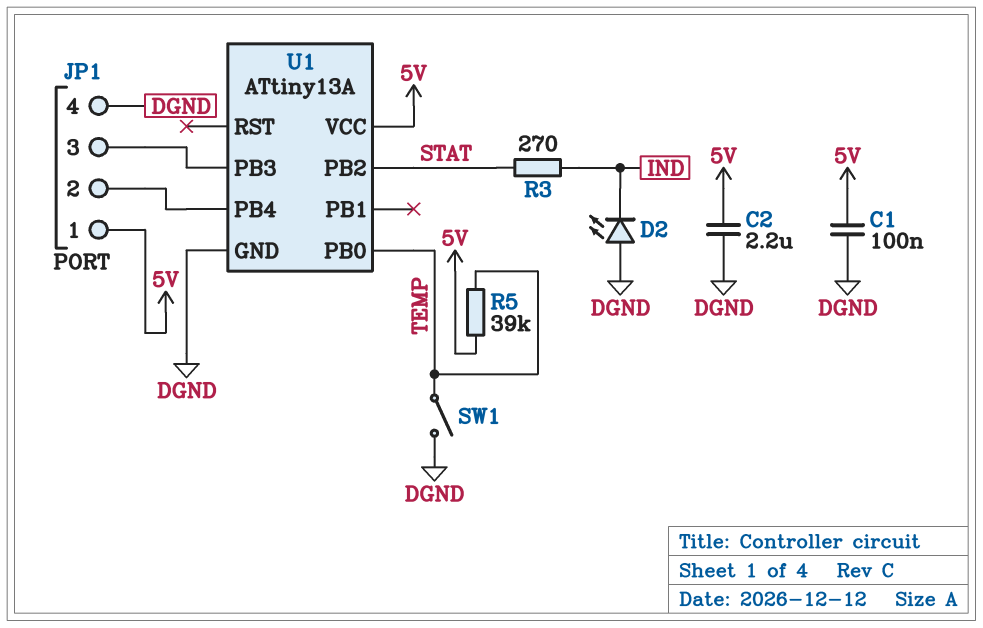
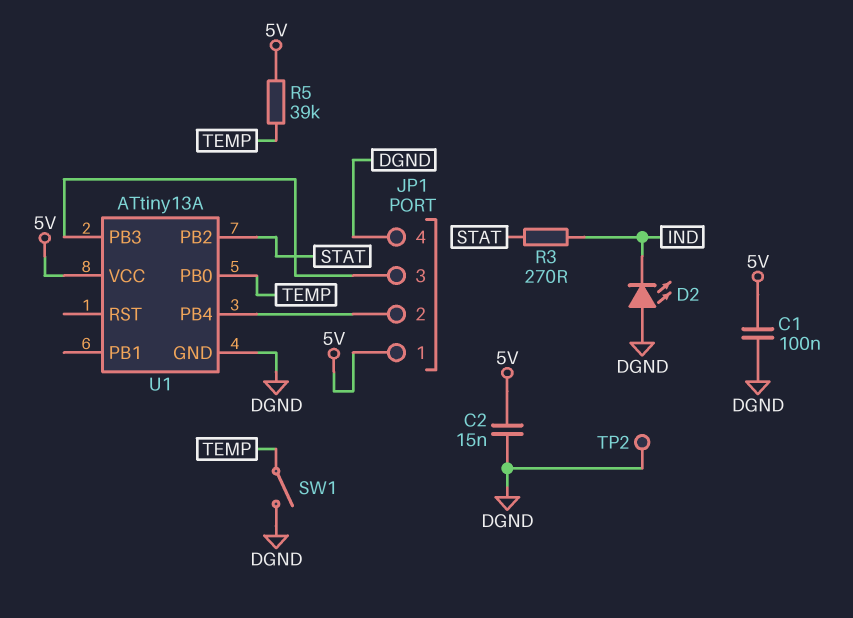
C2: 2.2uF (5V, DGND) -> 15nF (5V, DGND)
TP2: none -> test point (DGND)

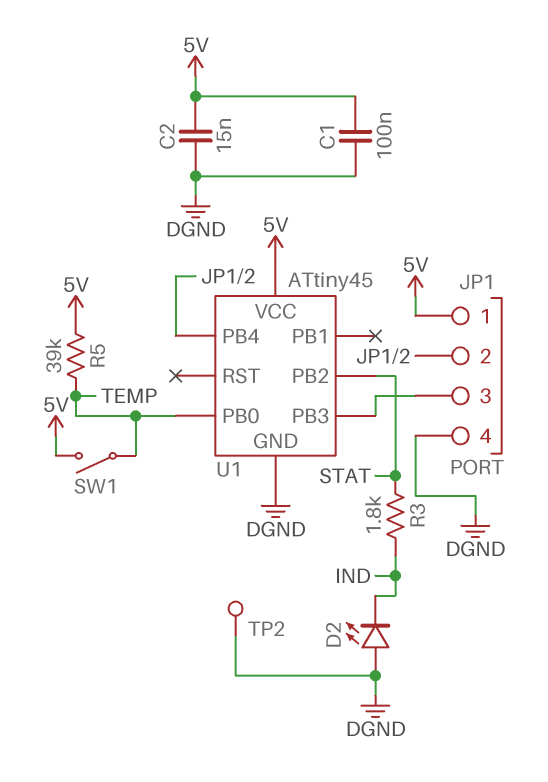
R3: 270 (IND, STAT) -> 1.8k (IND, STAT)
SW1: switch (DGND, TEMP) -> switch (5V, TEMP)
U1: ATtiny13A -> ATtiny45

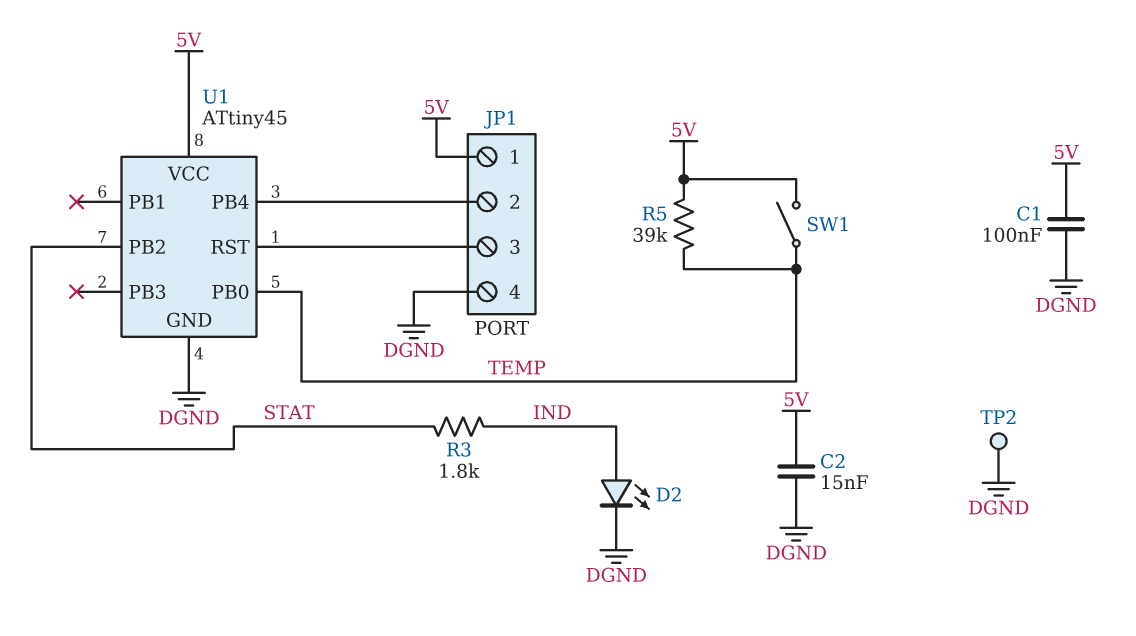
D2: LED (A DGND, K IND) -> LED (A IND, K DGND)
U1 pin PB3: JP1/3 -> none
U1 pin RST: none -> JP1/3

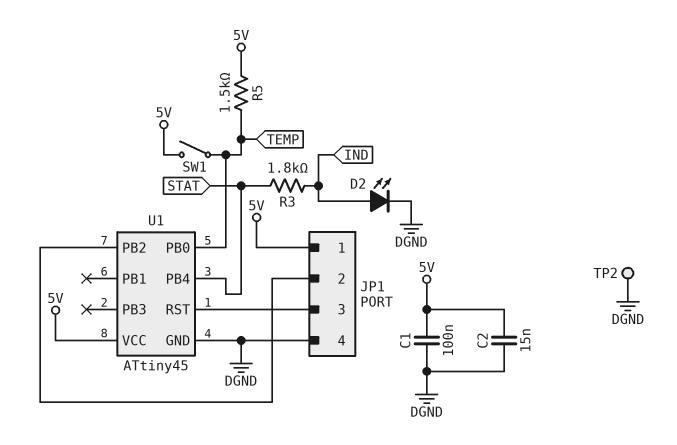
R5: 39k (5V, TEMP) -> 1.5k (5V, TEMP)
U1 pin PB2: STAT -> JP1/2
U1 pin PB4: JP1/2 -> STAT

